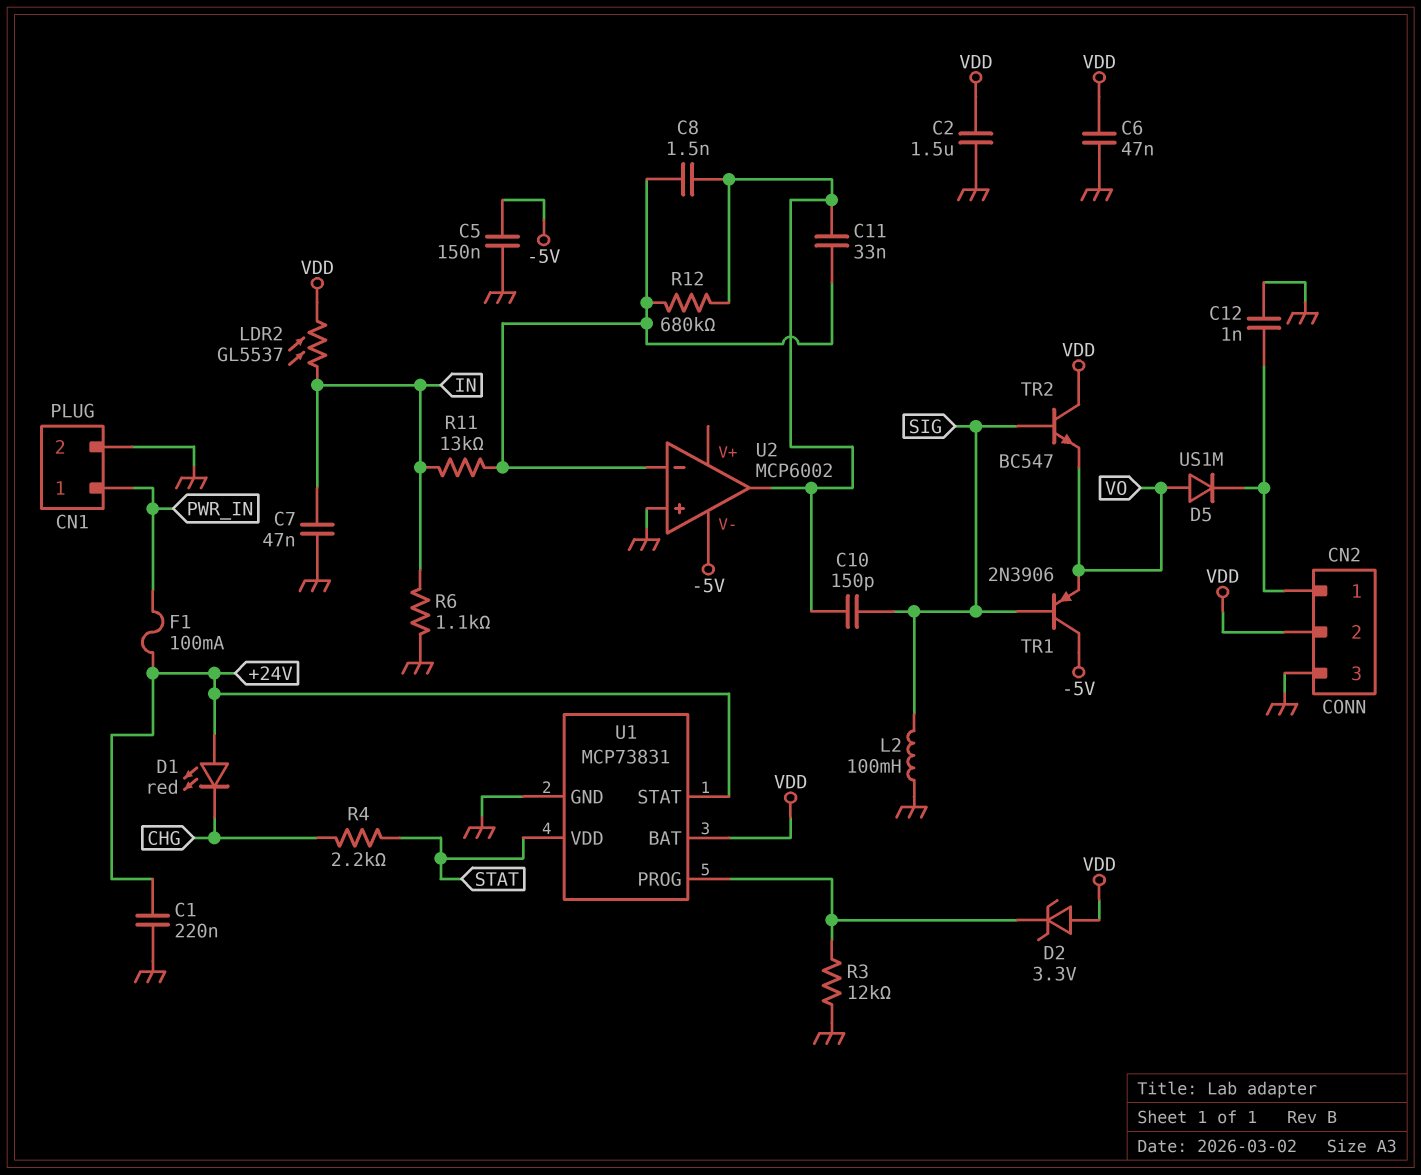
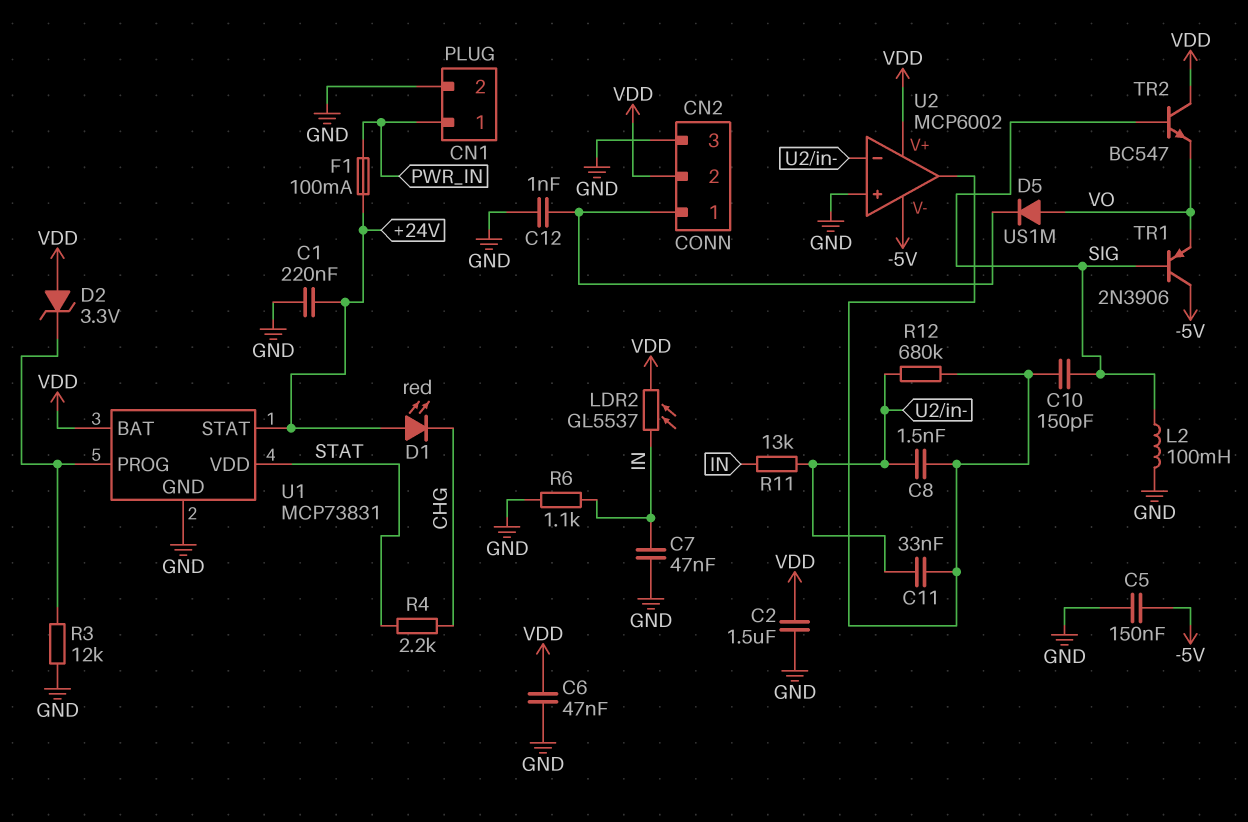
U2 pin V+: none -> VDD

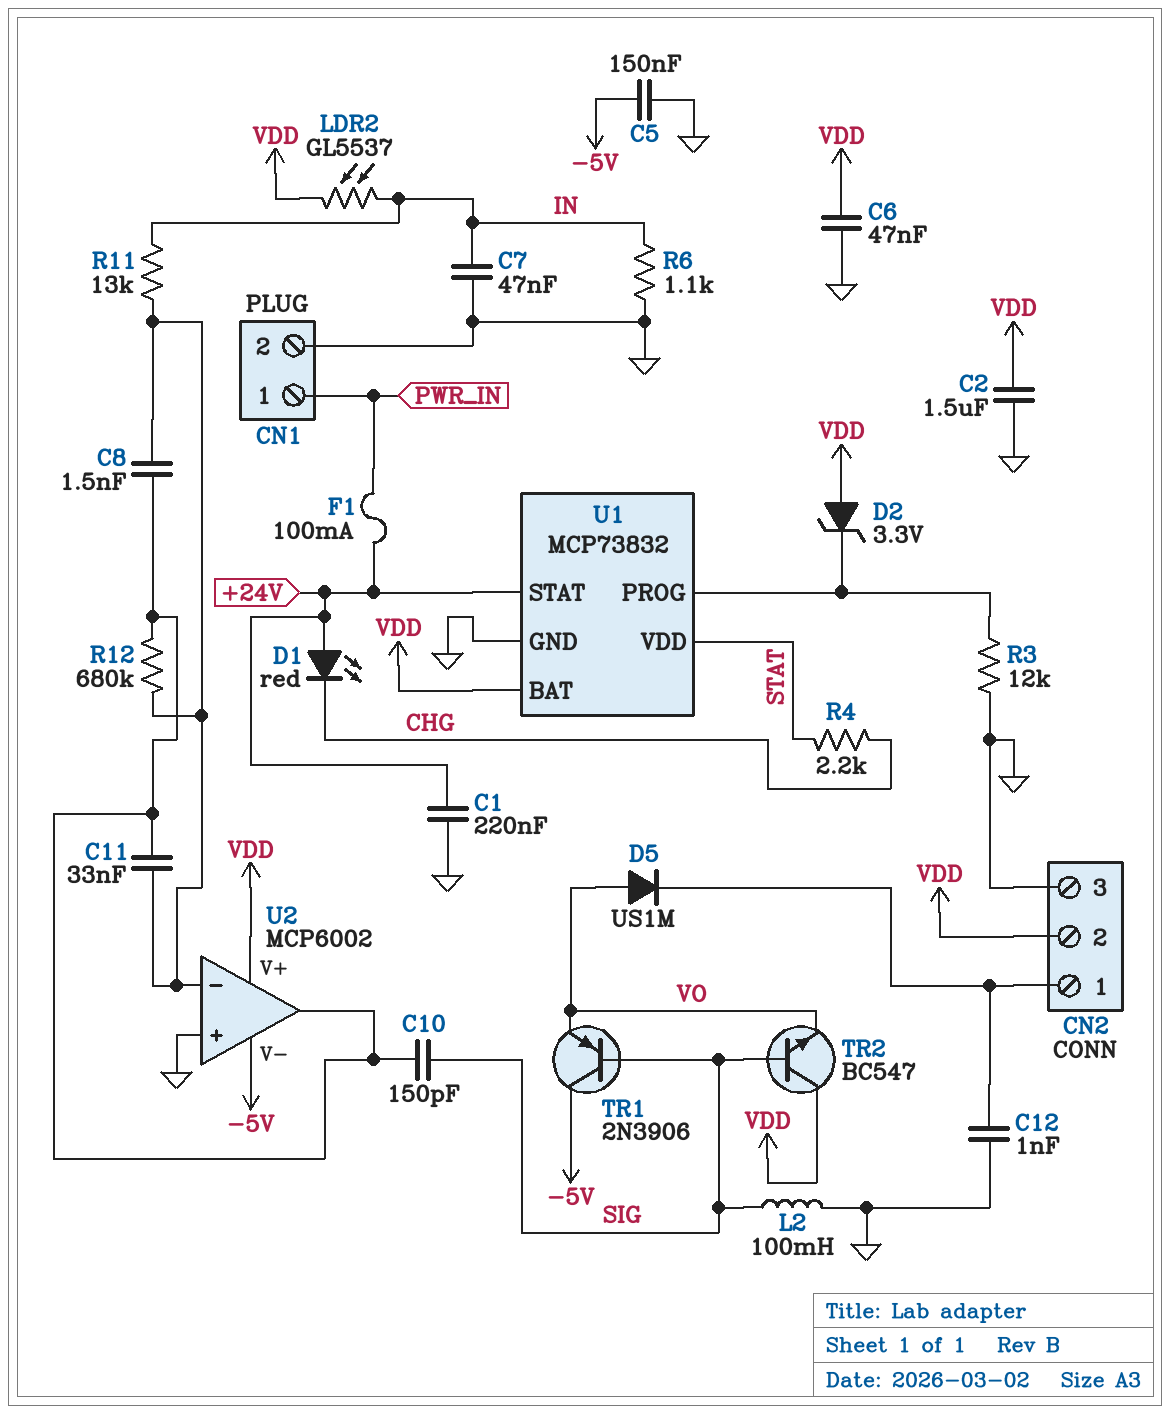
U1: MCP73831 -> MCP73832

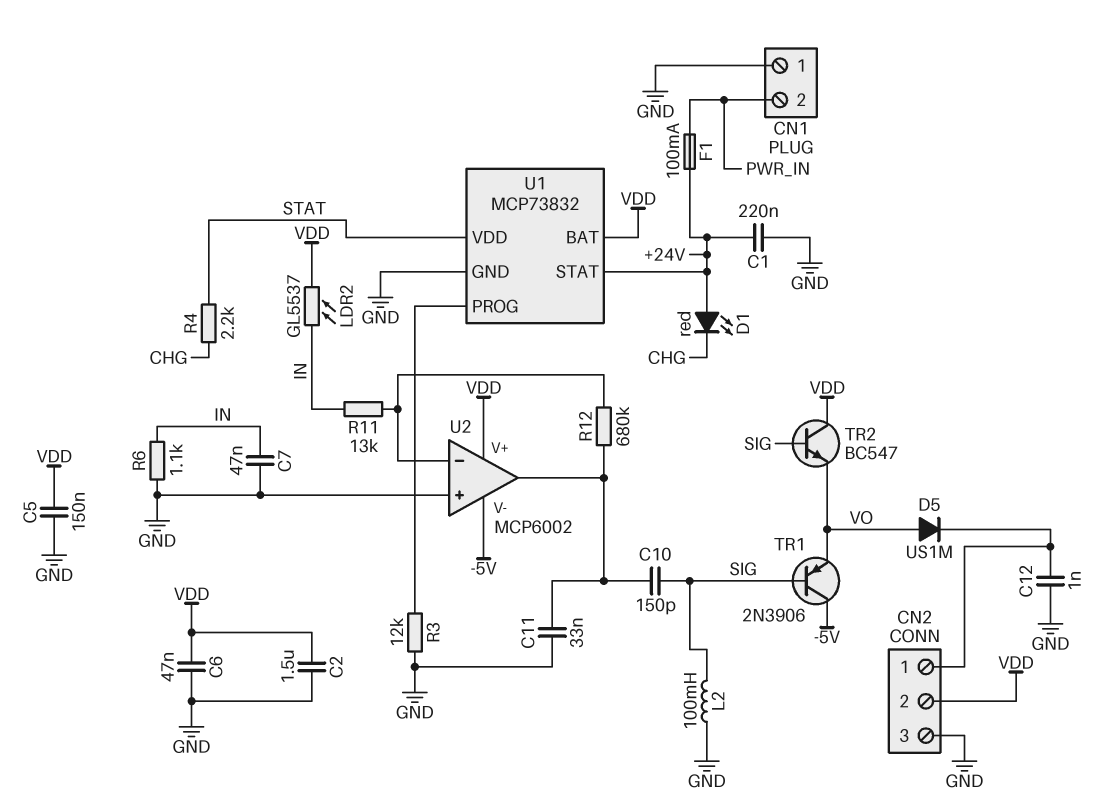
C5: 150nF (-5V, GND) -> 150nF (GND, VDD)
C8: 1.5nF (U2/in-, U2/out) -> none
C11: 33nF (U2/in-, U2/out) -> 33nF (GND, U2/out)
CN1 pin 1: PWR_IN -> GND
CN1 pin 2: GND -> PWR_IN
D2: zener 3.3V (A VDD, K U1/PROG) -> none

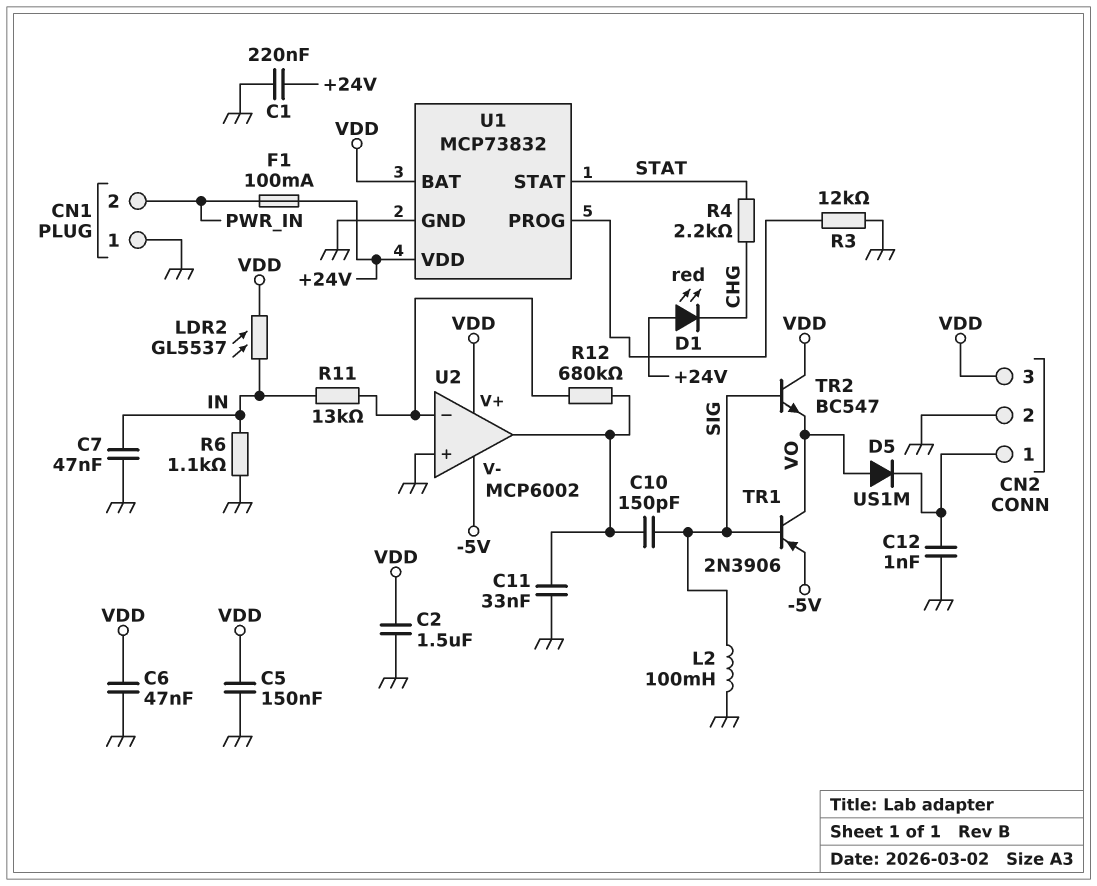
CN2 pin 2: VDD -> GND
CN2 pin 3: GND -> VDD
TR1: PNP 2N3906 (B SIG, C -5V, E VO) -> PNP 2N3906 (B SIG, C VO, E -5V)
U1 pin STAT: +24V -> STAT
U1 pin VDD: STAT -> +24V

